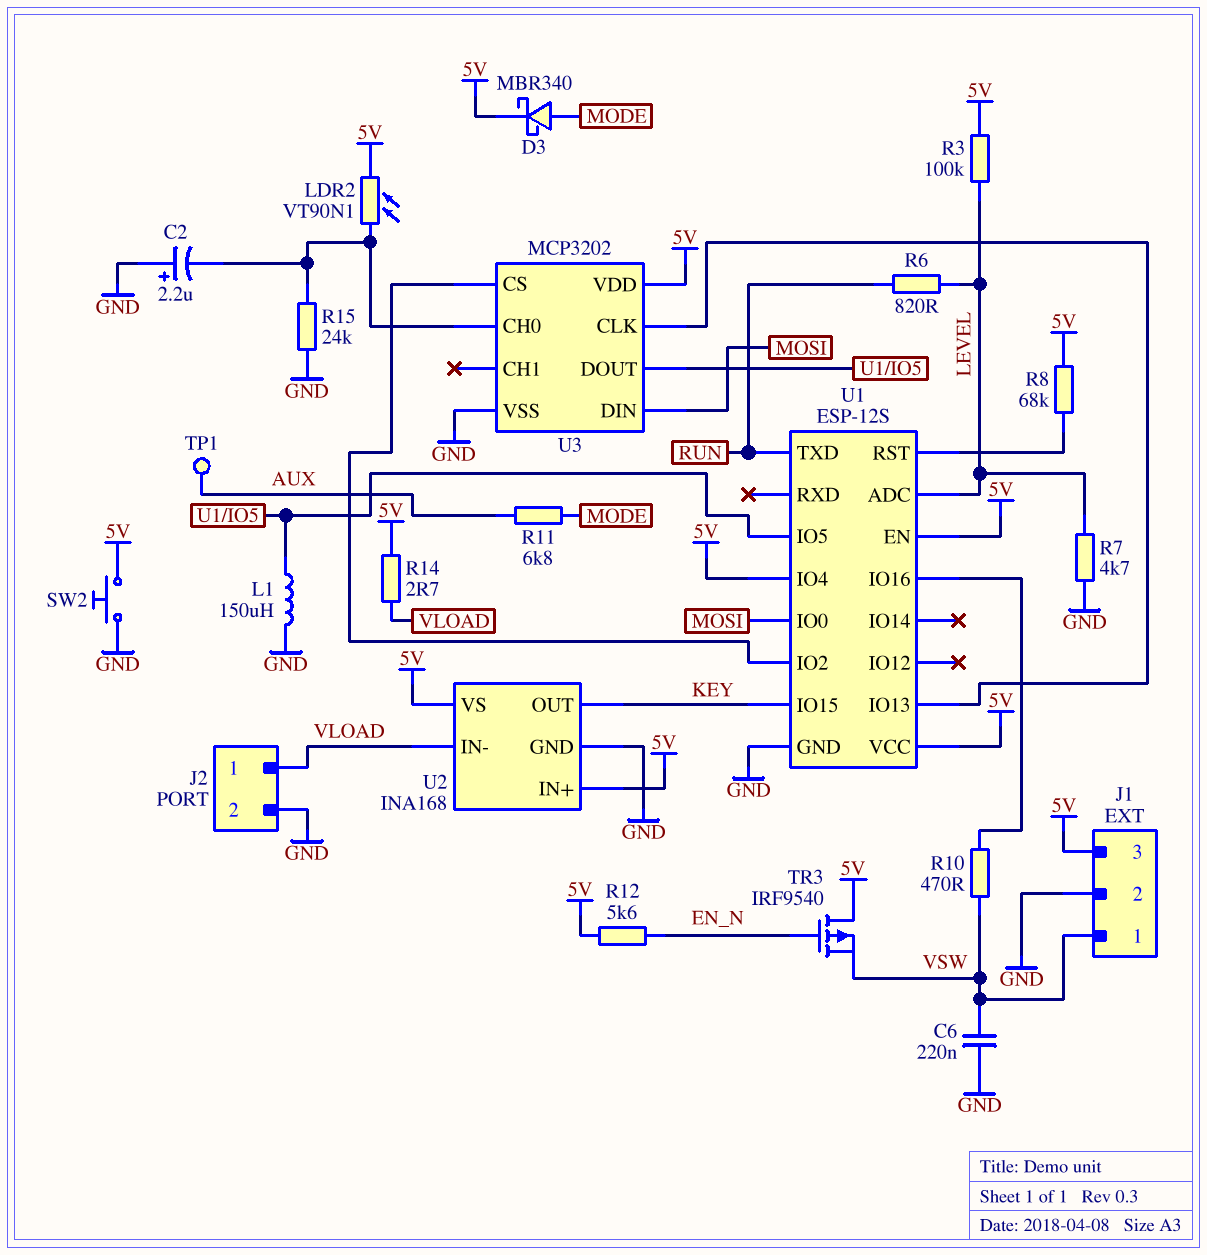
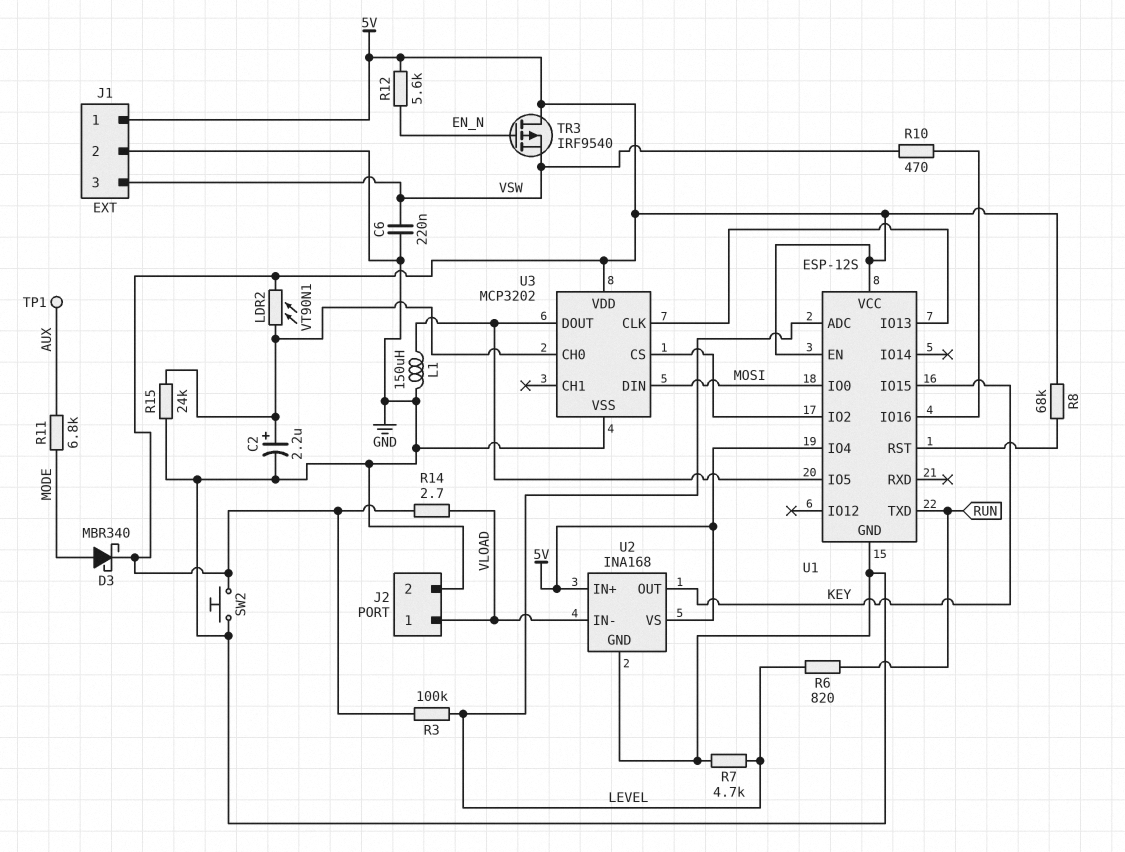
C2: 2.2uF (plus GND, minus U3/CH0) -> 2.2uF (plus U3/CH0, minus GND)
J1 pin 1: VSW -> 5V
J1 pin 3: 5V -> VSW

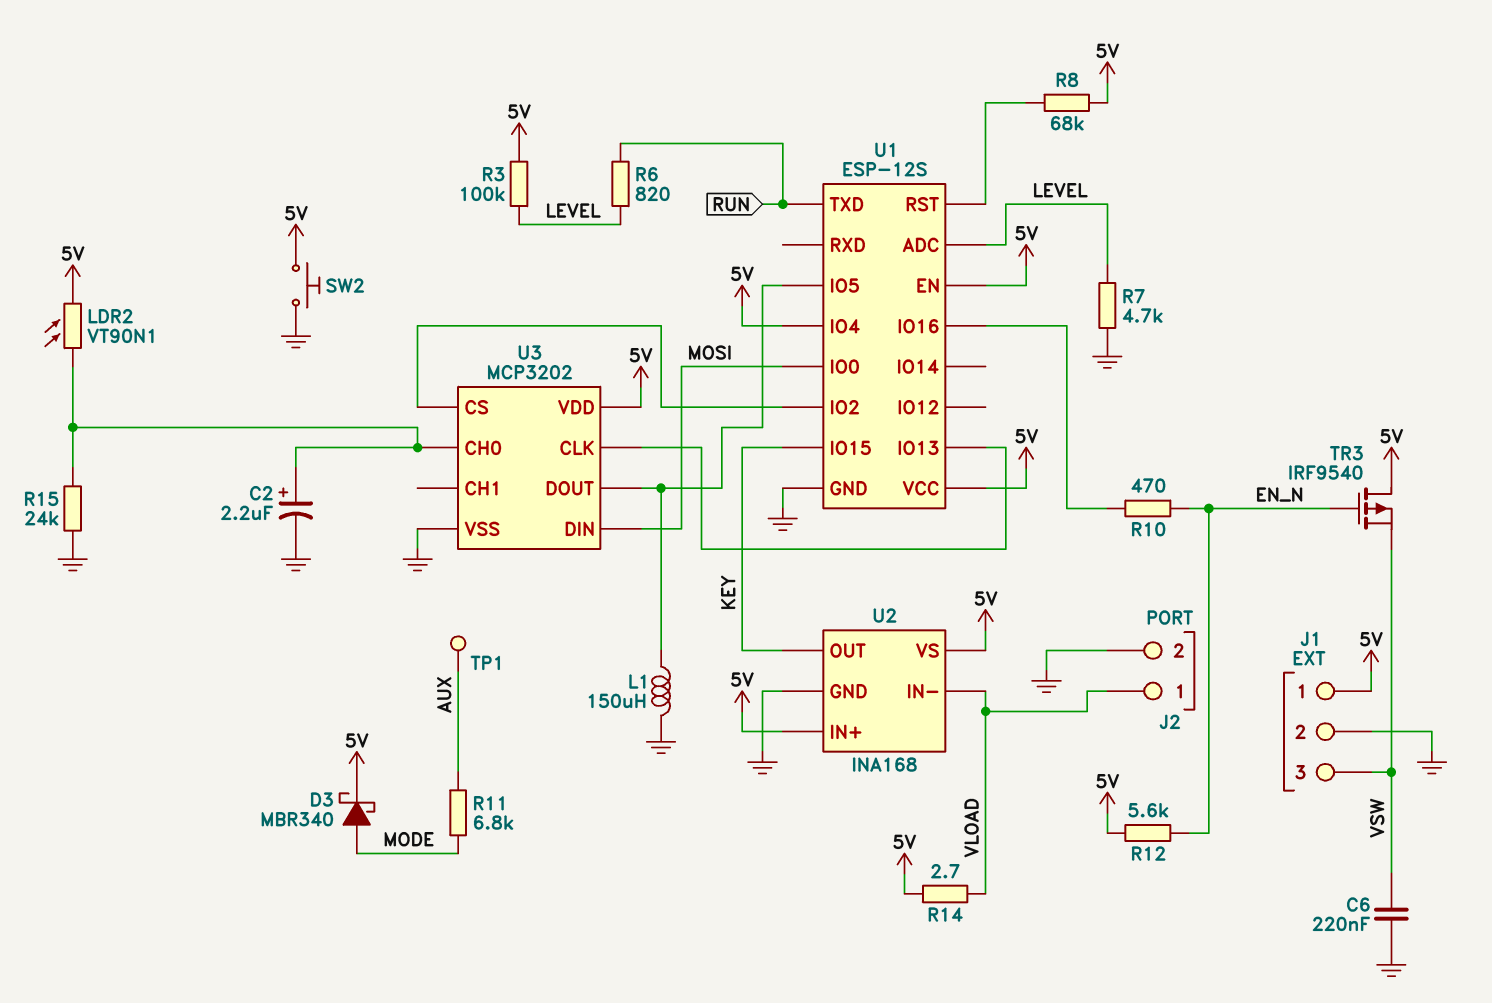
R10: 470 (U1/IO16, VSW) -> 470 (EN_N, U1/IO16)

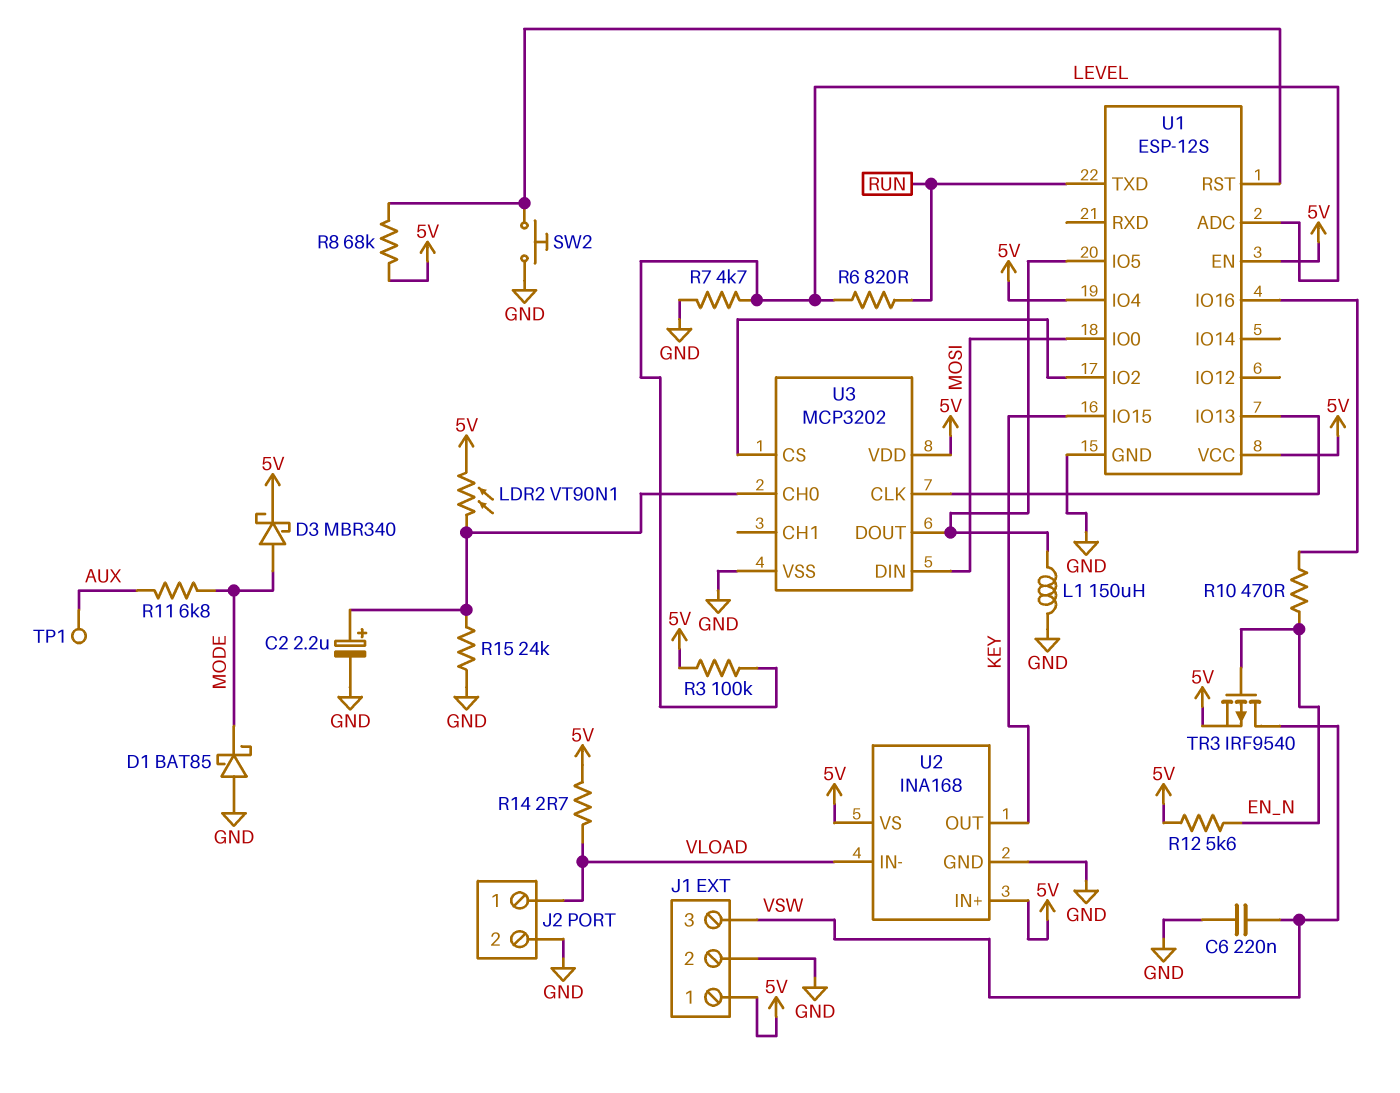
D1: none -> schottky BAT85 (A GND, K MODE)
SW2: button (5V, GND) -> button (GND, U1/RST)
TR3: PMOS IRF9540 (G EN_N, D 5V, S VSW) -> PMOS IRF9540 (G EN_N, D VSW, S 5V)

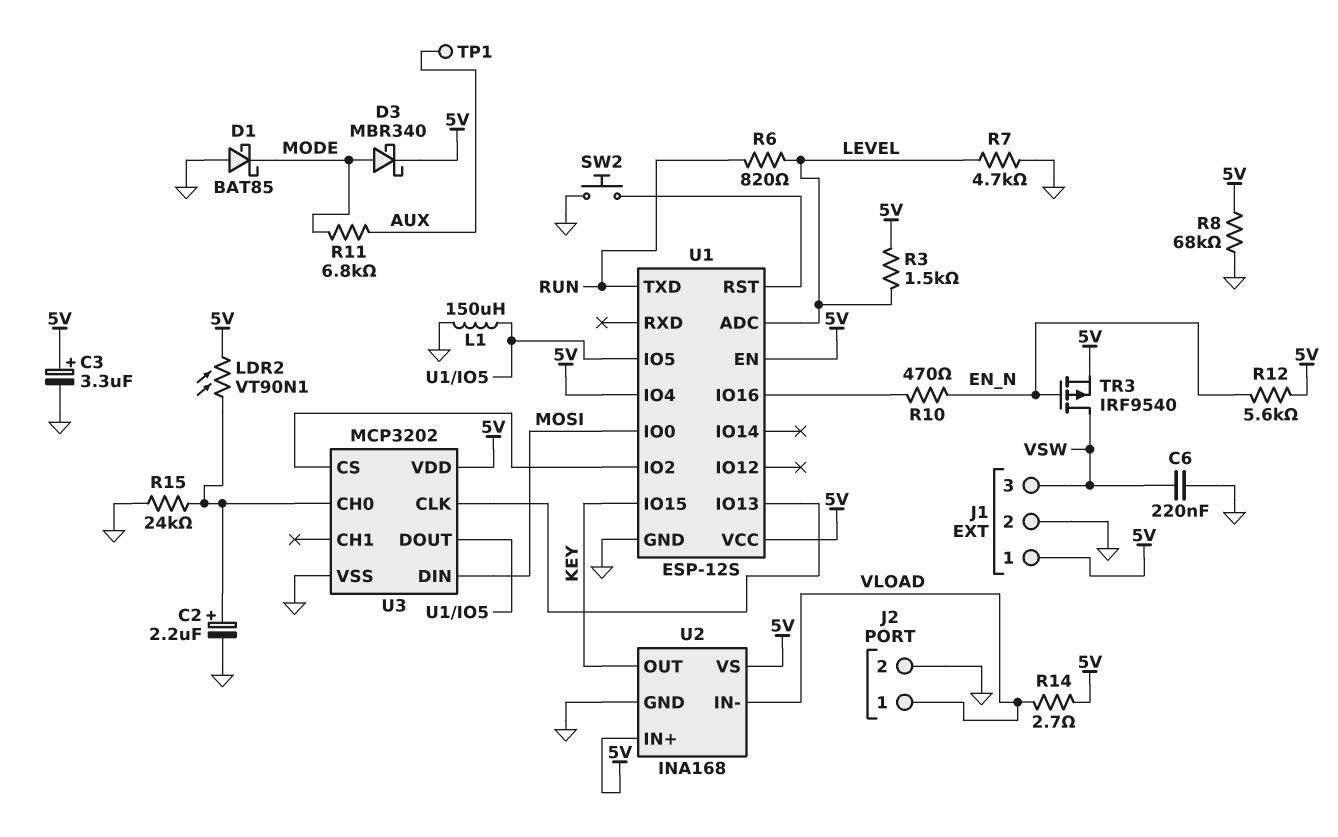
C3: none -> 3.3uF (plus 5V, minus GND)
R3: 100k (5V, LEVEL) -> 1.5k (5V, LEVEL)
R8: 68k (5V, U1/RST) -> 68k (5V, GND)

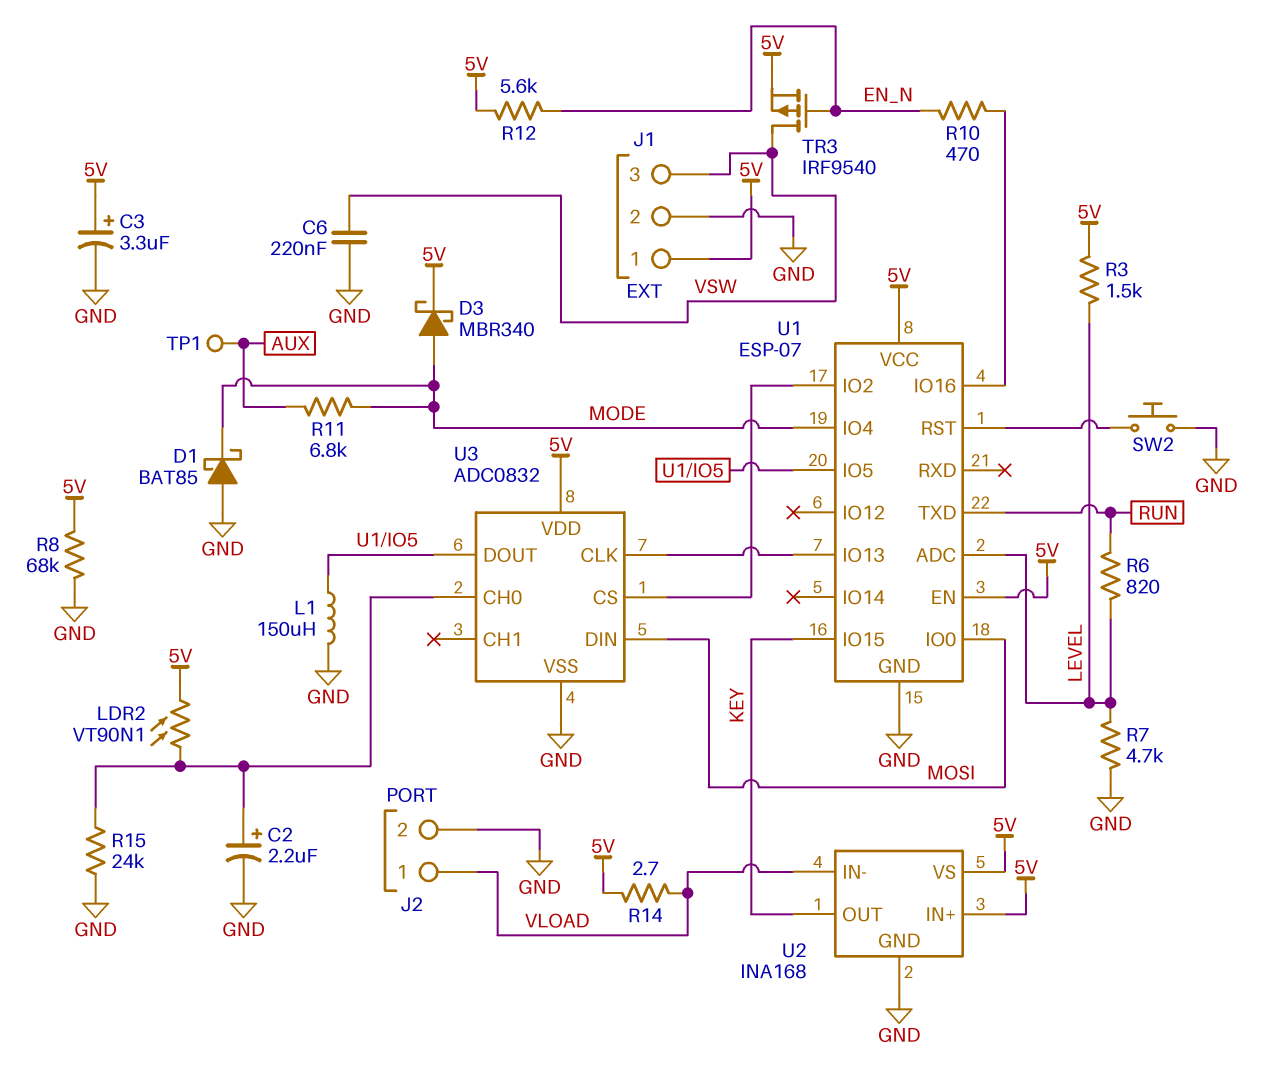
U1: ESP-12S -> ESP-07
U1 pin IO4: 5V -> MODE
U3: MCP3202 -> ADC0832

